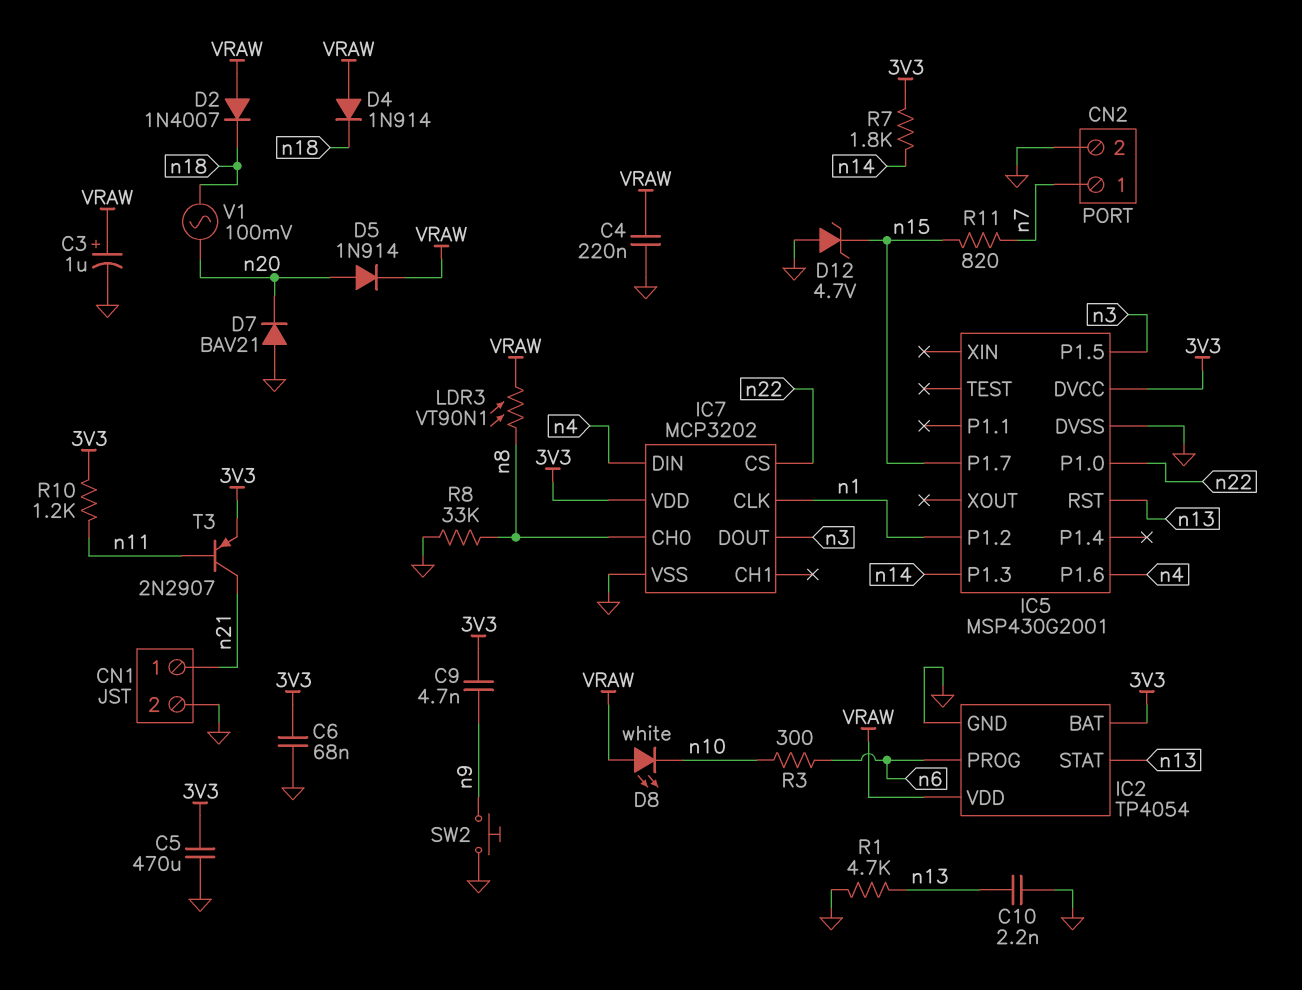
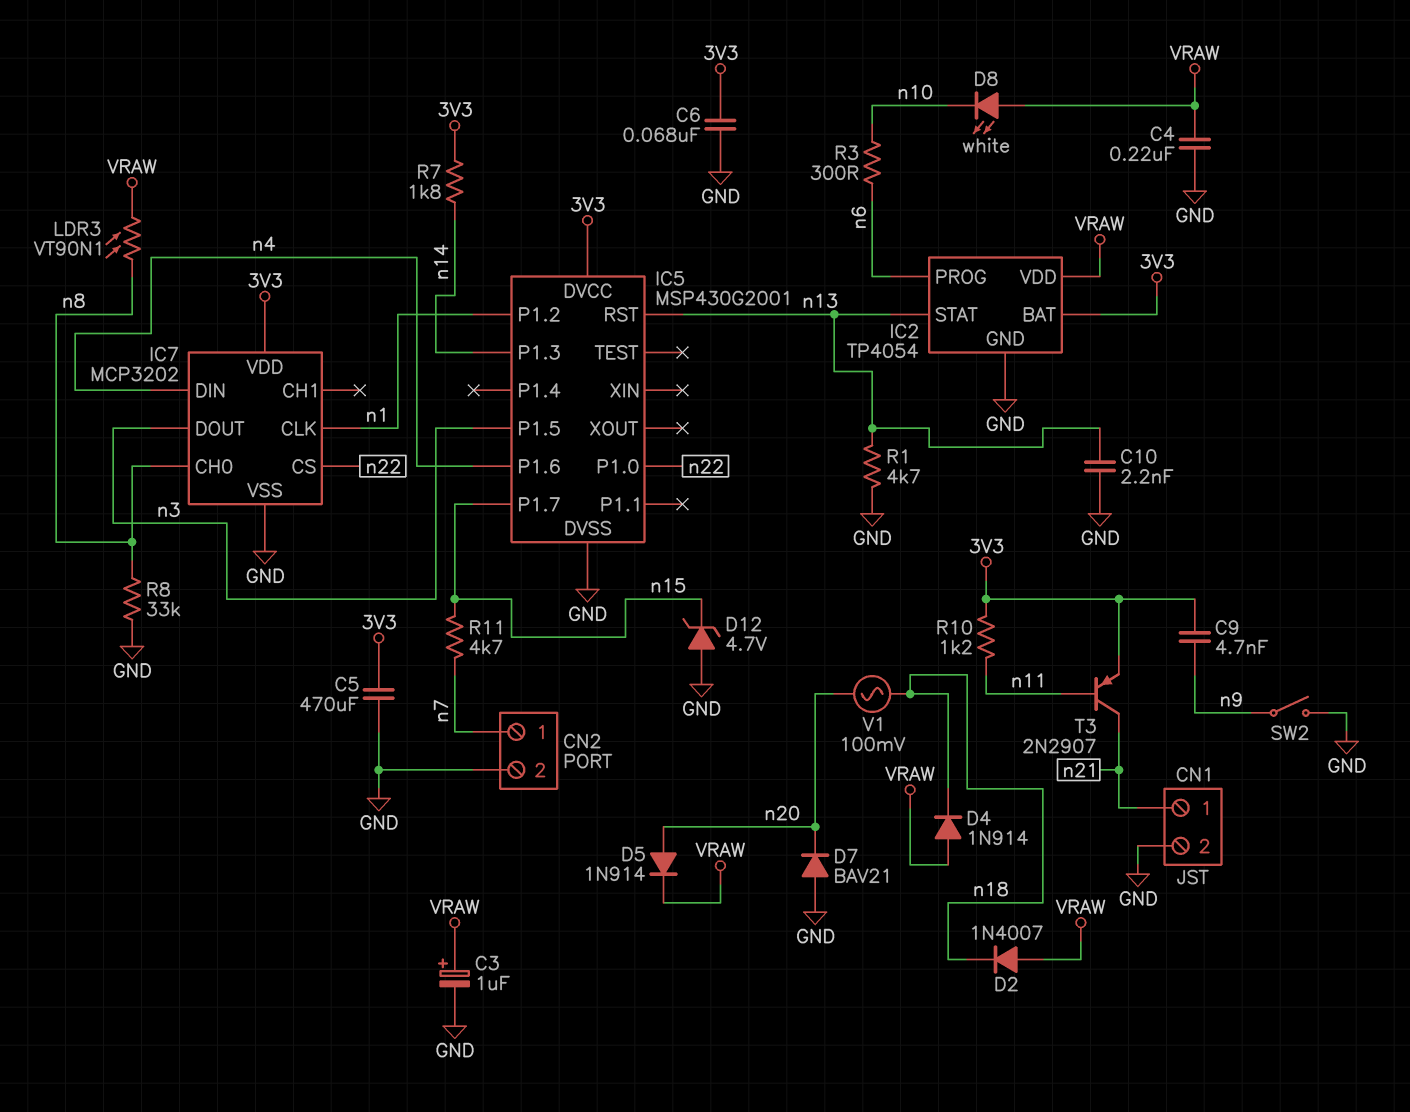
R11: 820 (n7, n15) -> 4.7k (n7, n15)
SW2: button (GND, n9) -> switch (GND, n9)

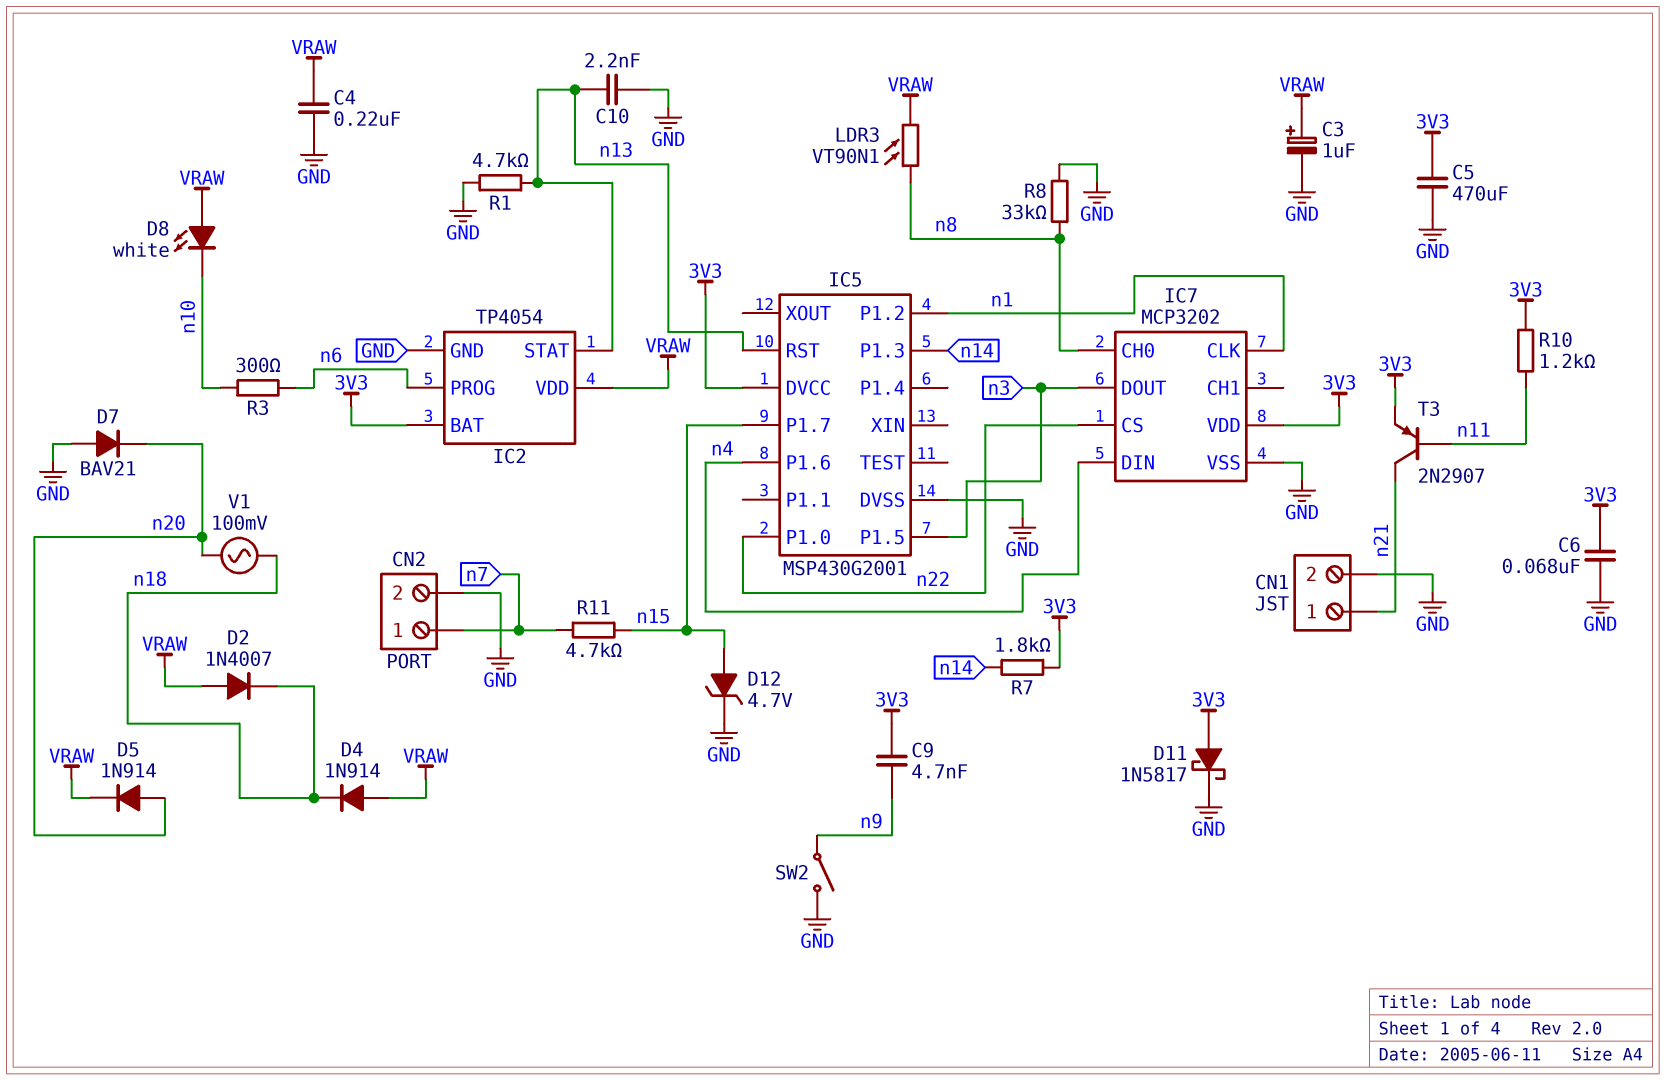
D11: none -> schottky 1N5817 (A 3V3, K GND)
D12: zener 4.7V (A GND, K n15) -> zener 4.7V (A n15, K GND)

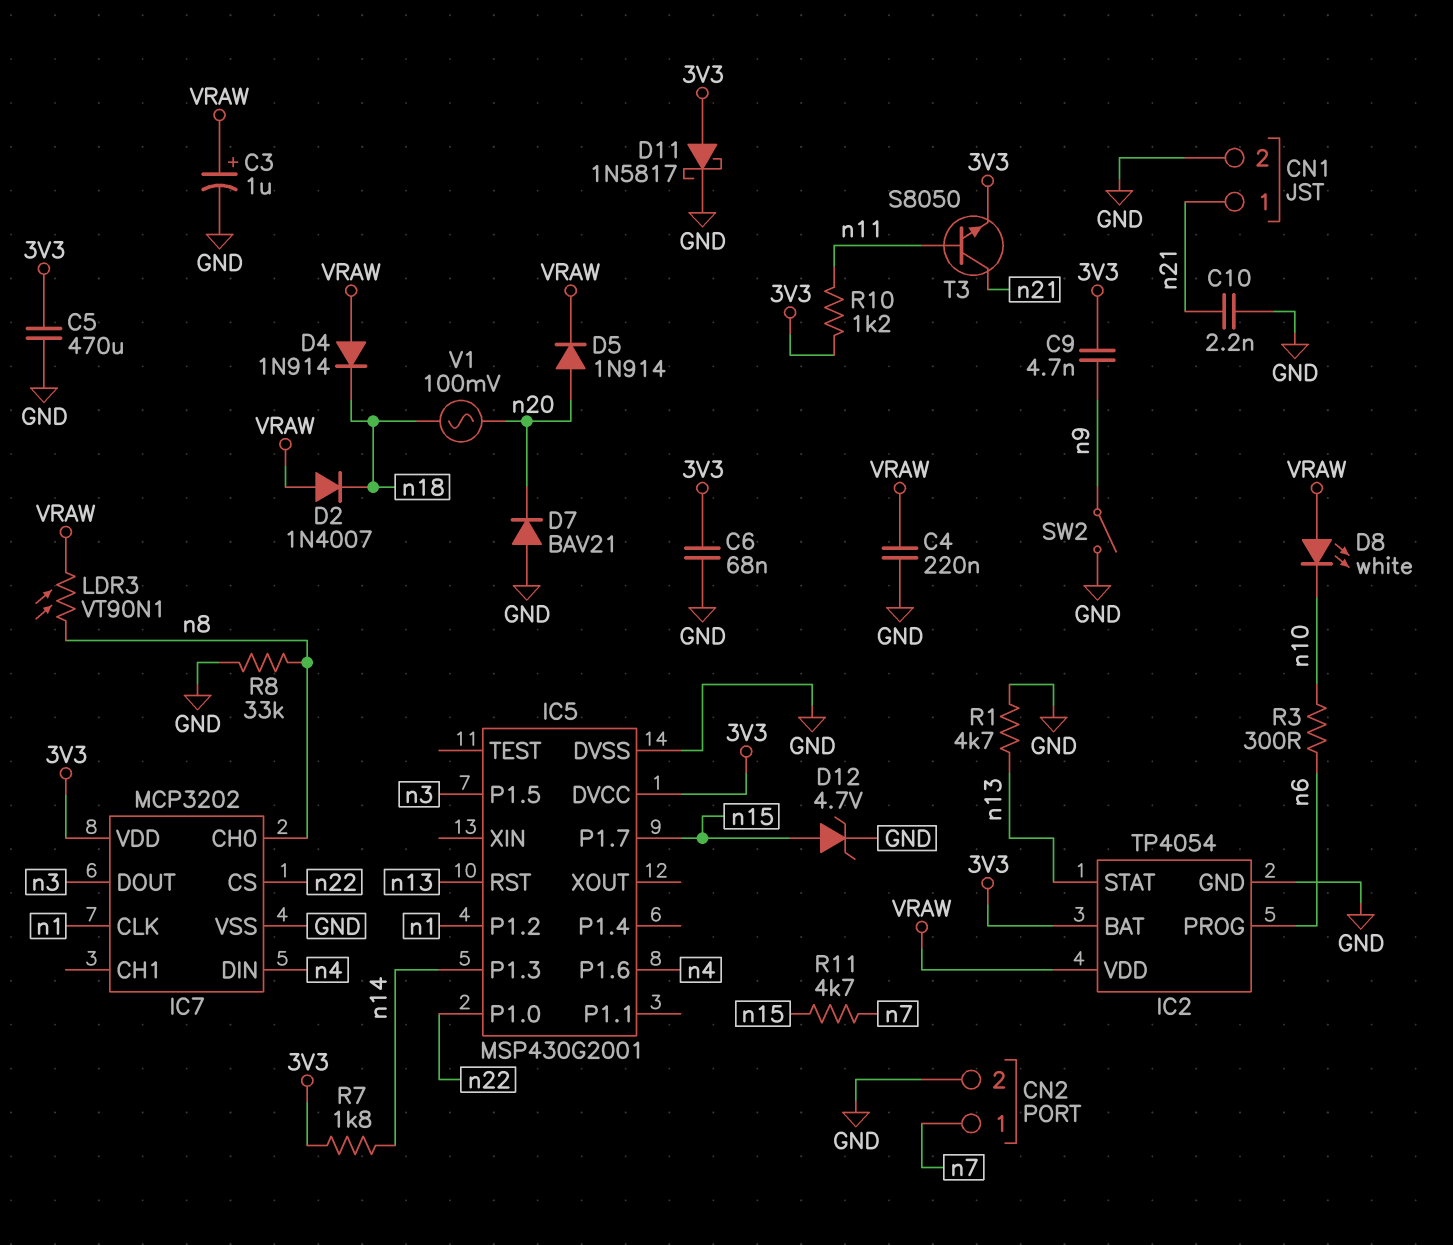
C10: 2.2nF (GND, n13) -> 2.2nF (GND, n21)
T3: PNP 2N2907 (B n11, C n21, E 3V3) -> NPN S8050 (B n11, C n21, E 3V3)

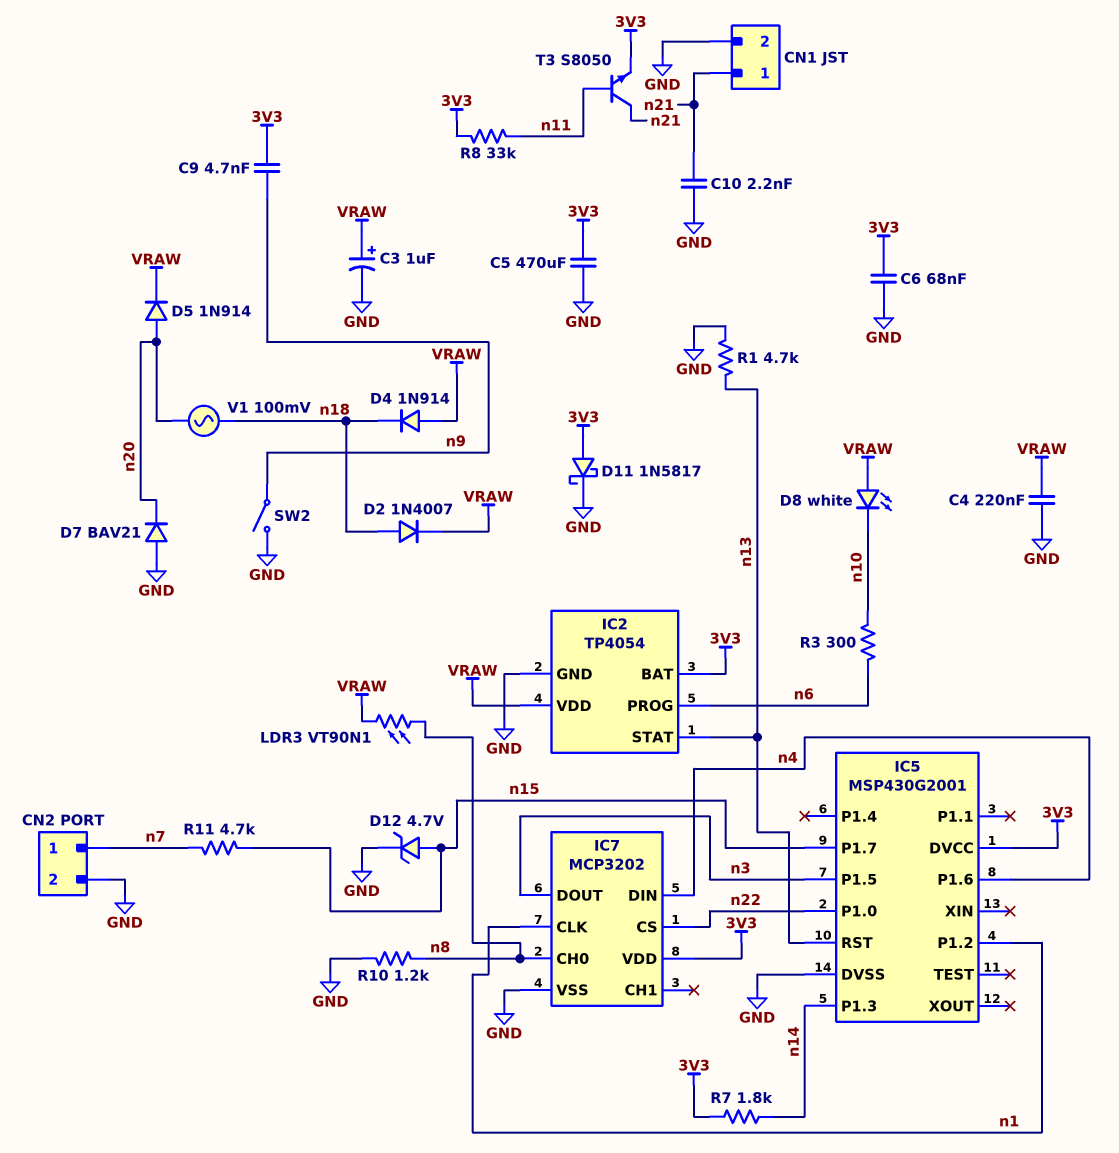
D2: diode 1N4007 (A VRAW, K n18) -> diode 1N4007 (A n18, K VRAW)
R8: 33k (GND, n8) -> 33k (3V3, n11)
R10: 1.2k (3V3, n11) -> 1.2k (GND, n8)

